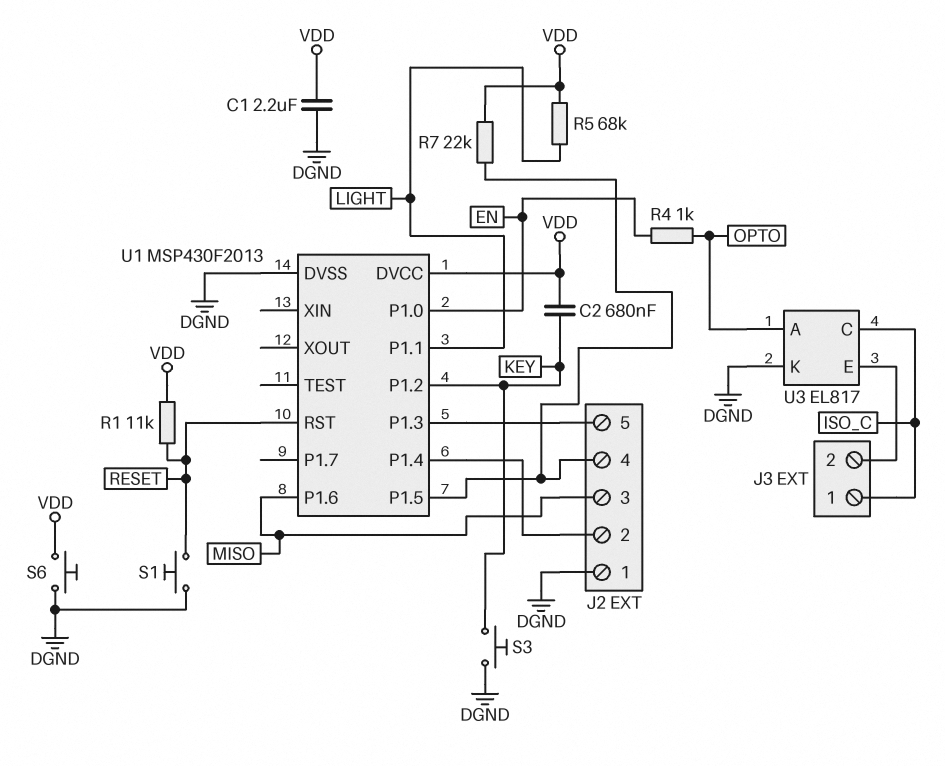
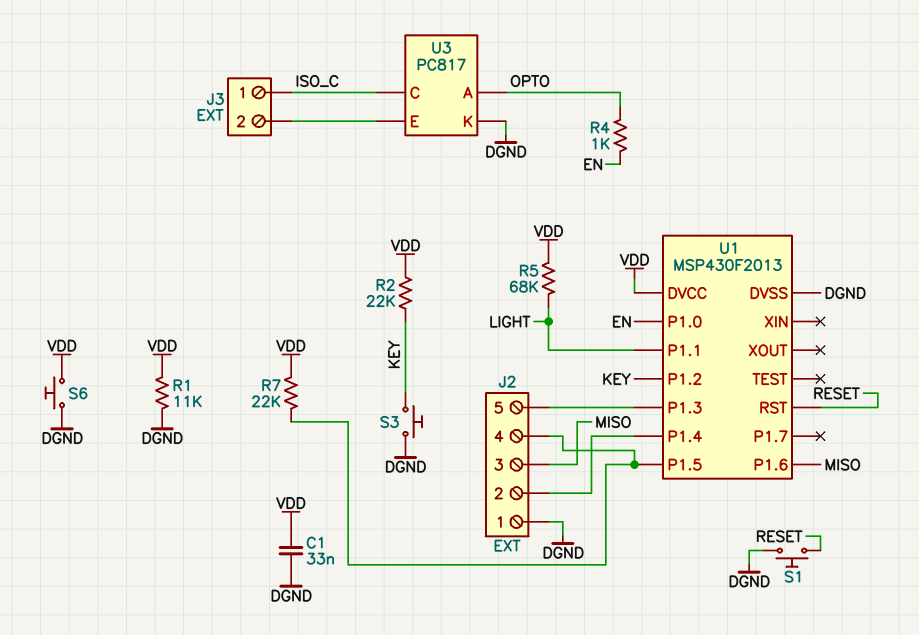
C1: 2.2uF (DGND, VDD) -> 33nF (DGND, VDD)
C2: 680nF (KEY, VDD) -> none
R1: 11k (RESET, VDD) -> 11k (DGND, VDD)
R2: none -> 22k (KEY, VDD)
U3: EL817 -> PC817

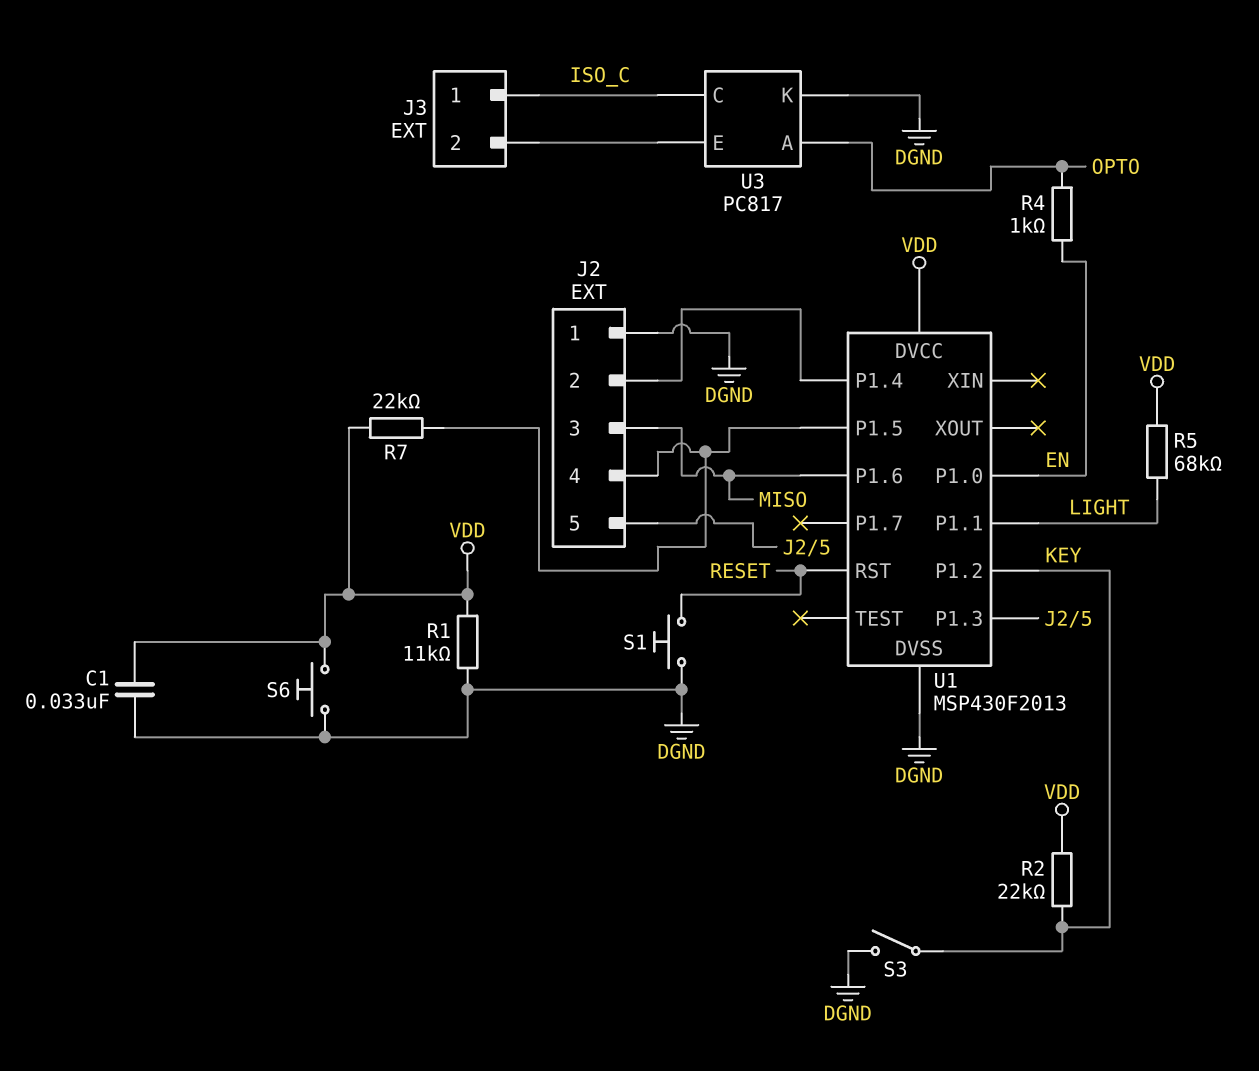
S3: button (DGND, KEY) -> switch (DGND, KEY)

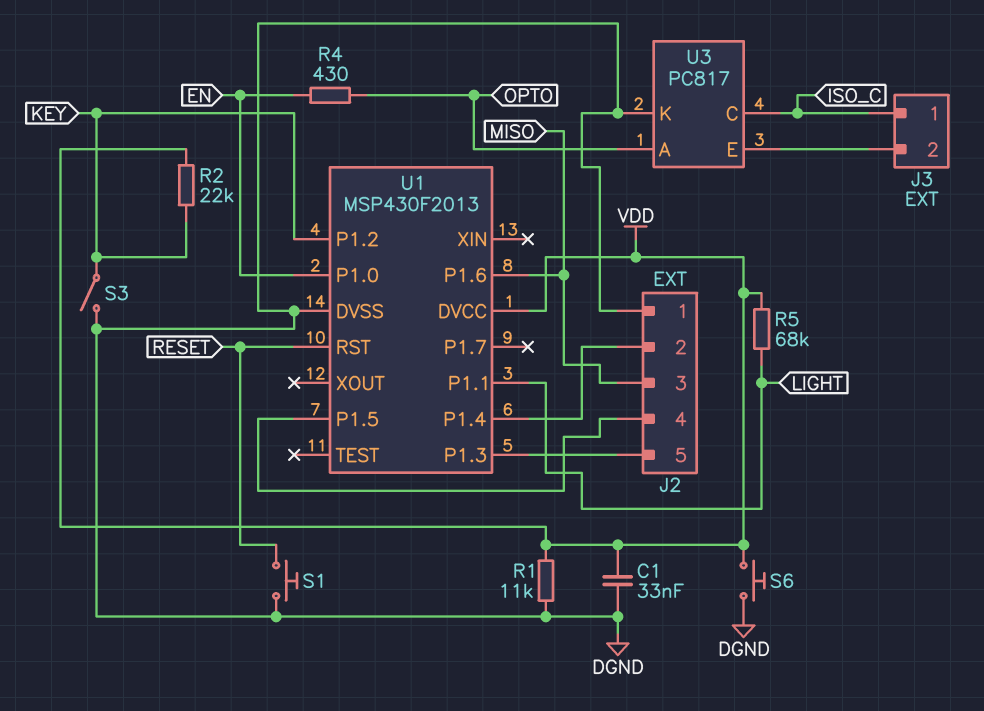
R4: 1k (EN, OPTO) -> 430 (EN, OPTO)
R7: 22k (J2/4, VDD) -> none

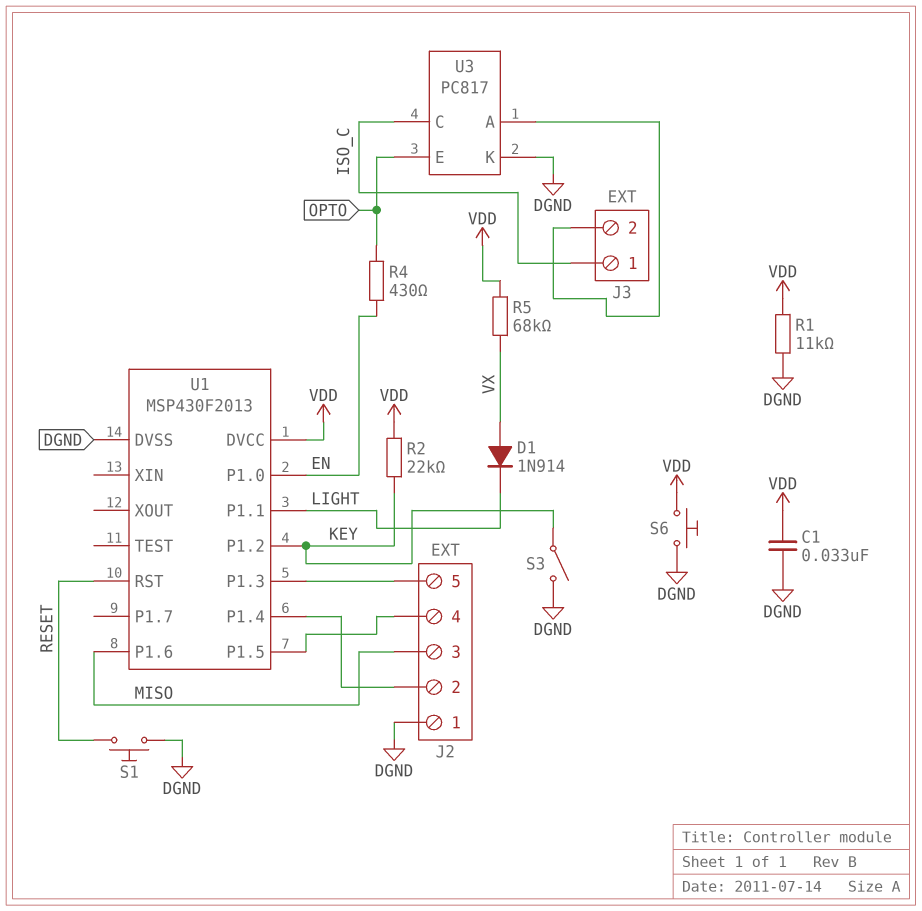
D1: none -> diode 1N914 (A VX, K LIGHT)
R5: 68k (LIGHT, VDD) -> 68k (VDD, VX)
U3 pin A: OPTO -> J3/2
U3 pin E: J3/2 -> OPTO

